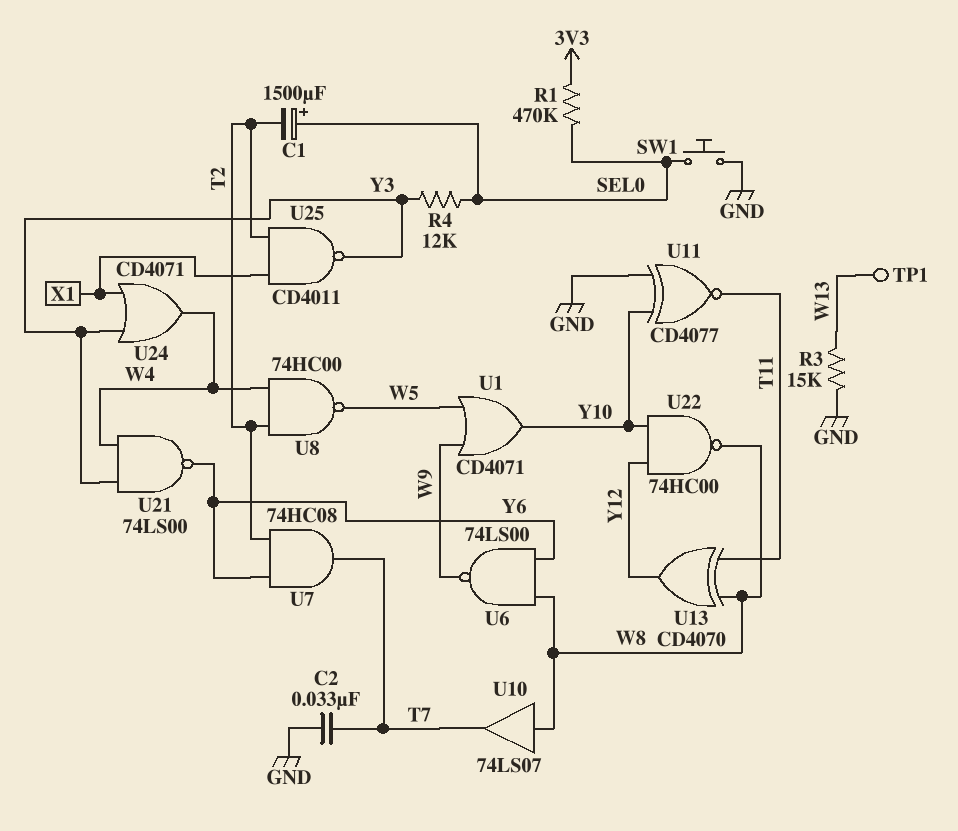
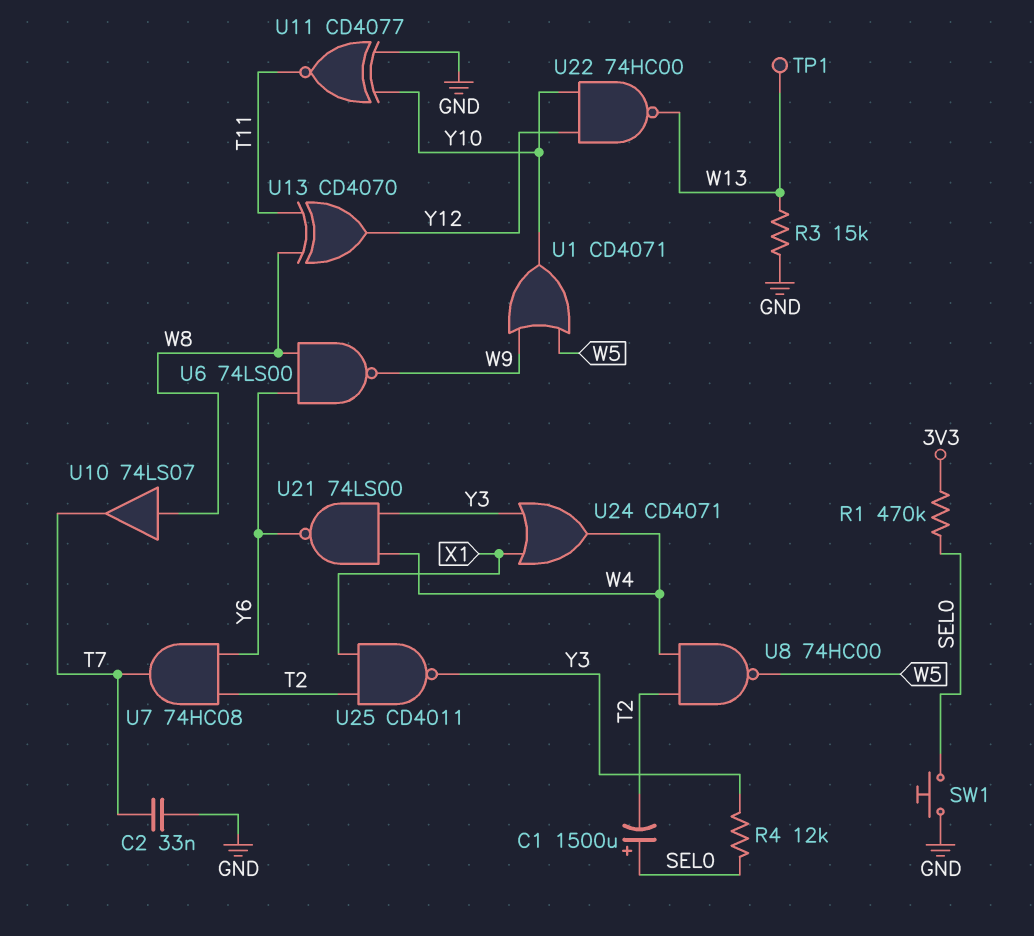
U22: NAND 74HC00 (in Y10, in Y12, out W8) -> NAND 74HC00 (in Y10, in Y12, out W13)

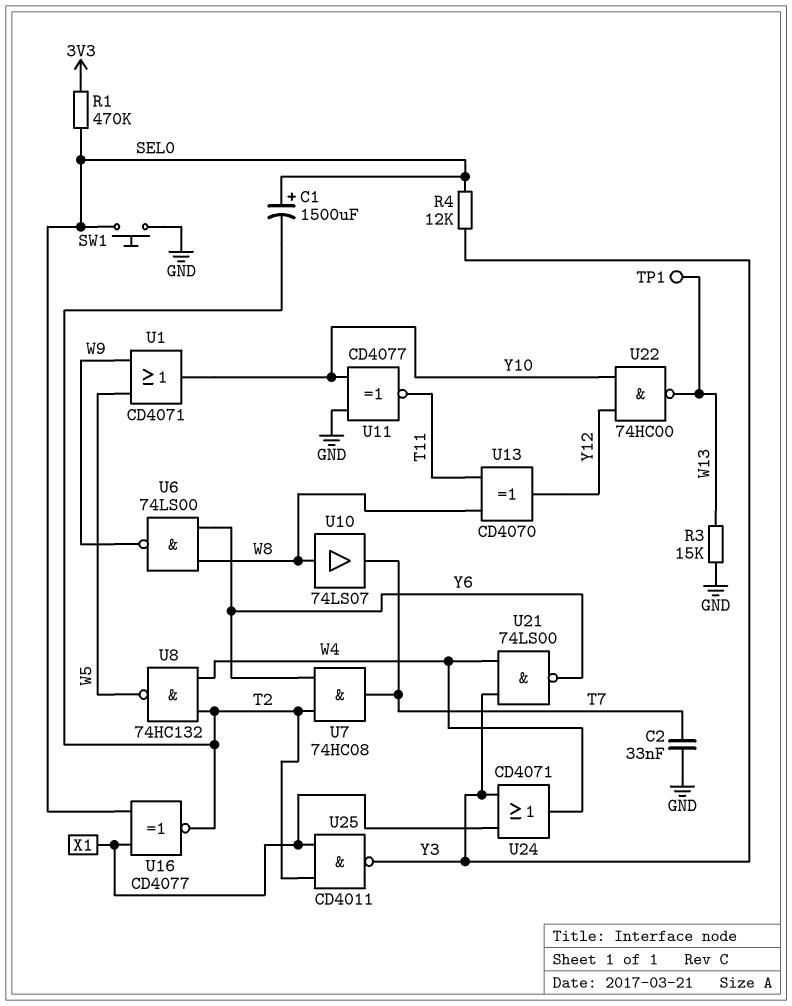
U8: NAND 74HC00 (in T2, in W4, out W5) -> NAND 74HC132 (in T2, in W4, out W5)
U16: none -> XNOR CD4077 (in SEL0, in X1, out T2)

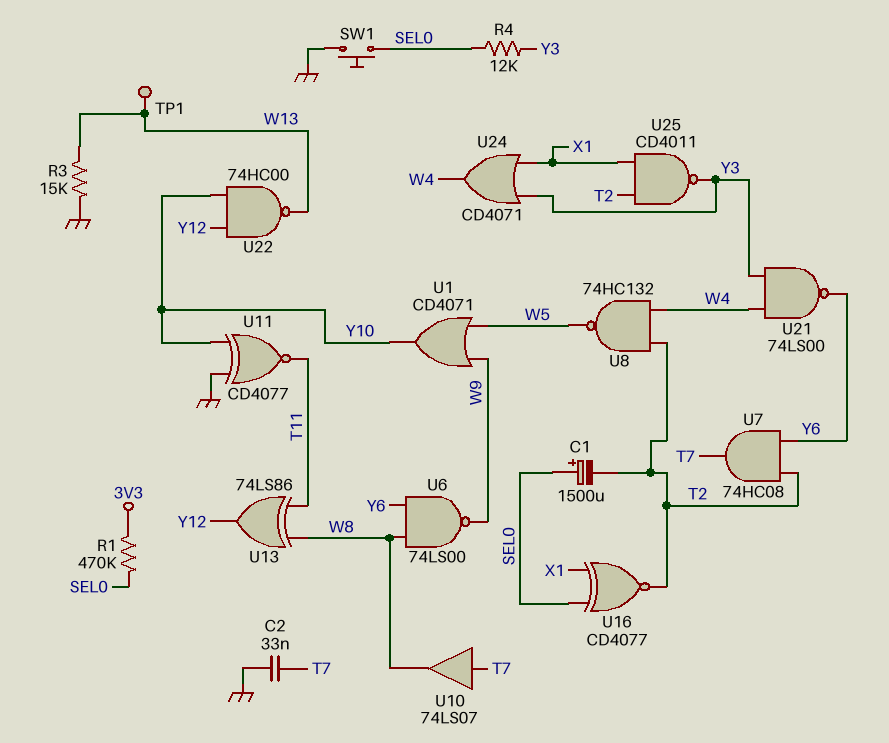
U10: buffer 74LS07 (in W8, out T7) -> buffer 74LS07 (in T7, out W8)
U13: XOR CD4070 (in T11, in W8, out Y12) -> XOR 74LS86 (in T11, in W8, out Y12)

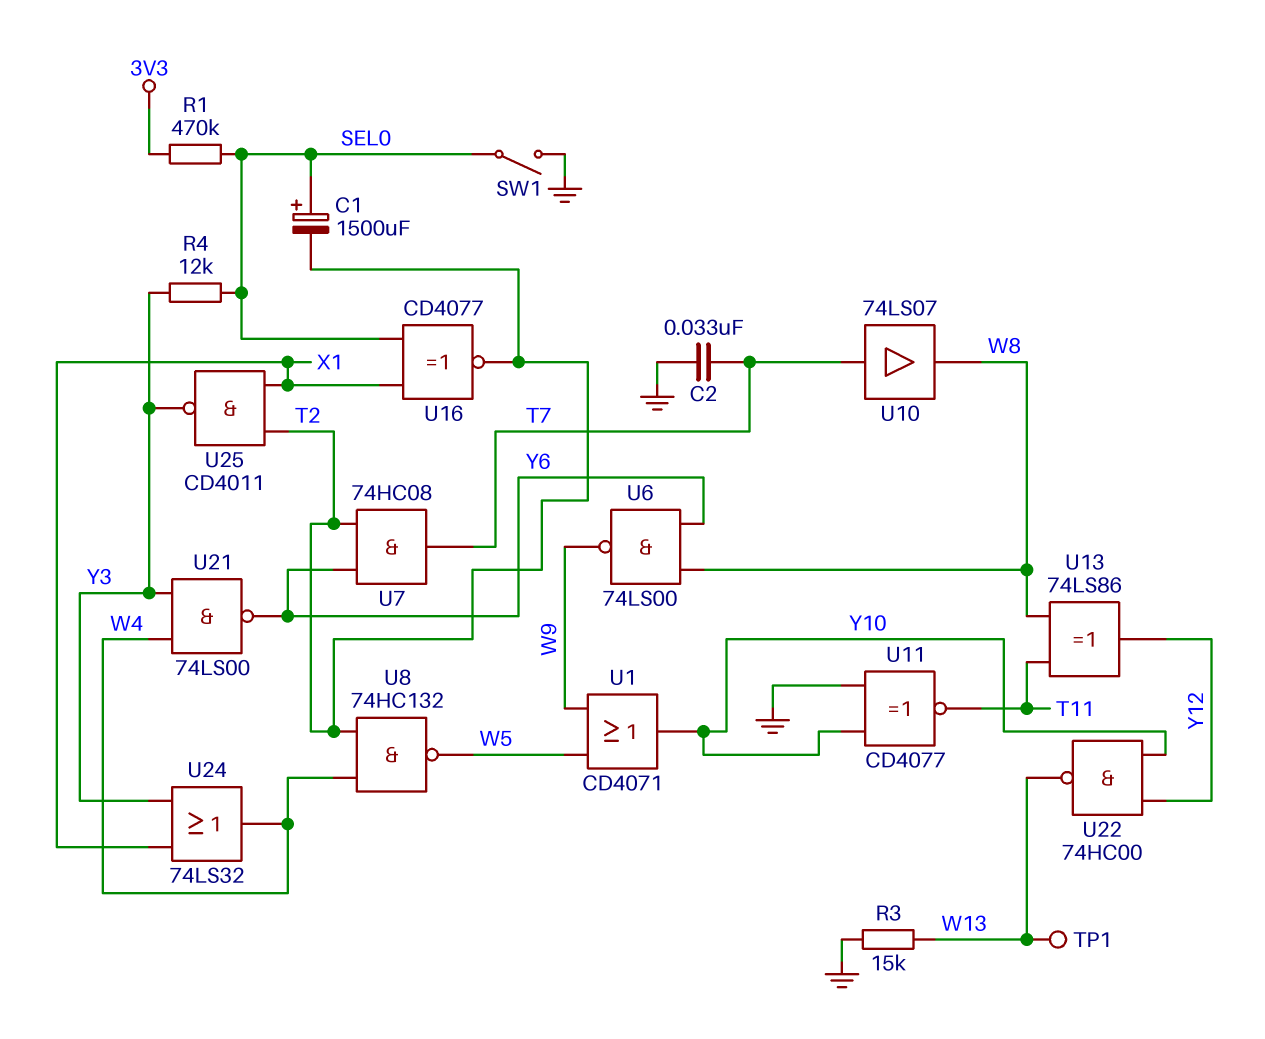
SW1: button (GND, SEL0) -> switch (GND, SEL0)
U24: OR CD4071 (in X1, in Y3, out W4) -> OR 74LS32 (in X1, in Y3, out W4)

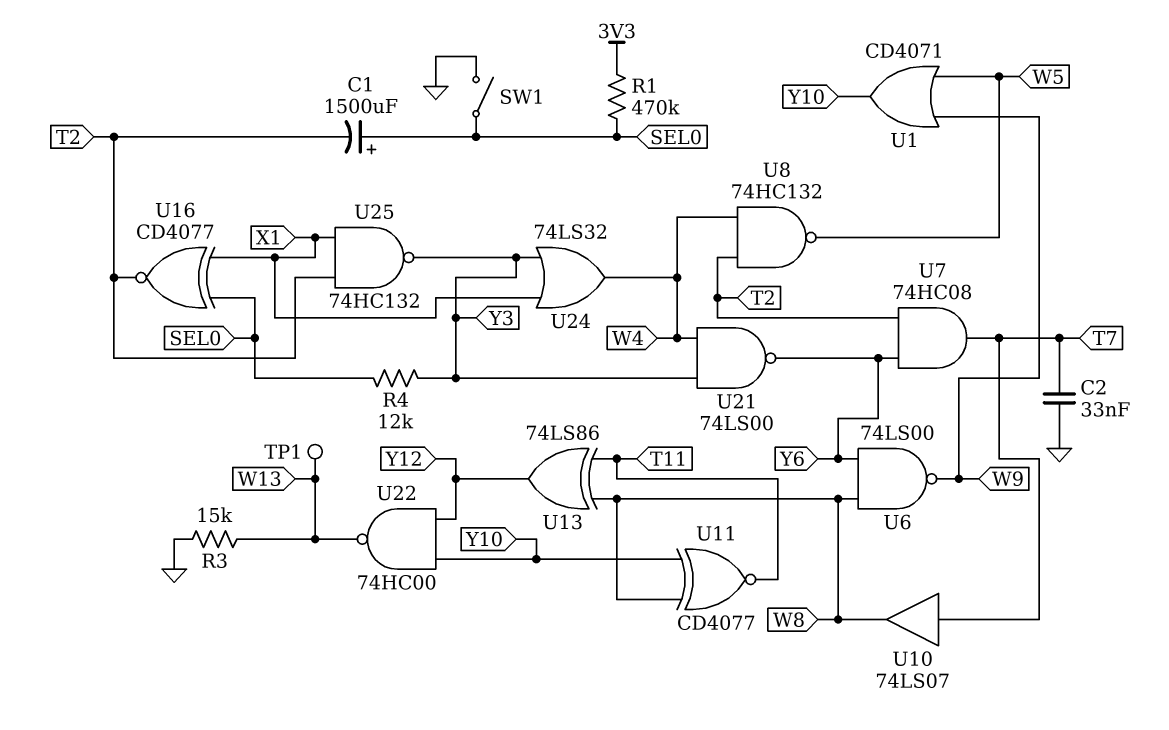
U11: XNOR CD4077 (in GND, in Y10, out T11) -> XNOR CD4077 (in W8, in Y10, out T11)
U25: NAND CD4011 (in T2, in X1, out Y3) -> NAND 74HC132 (in T2, in X1, out Y3)

